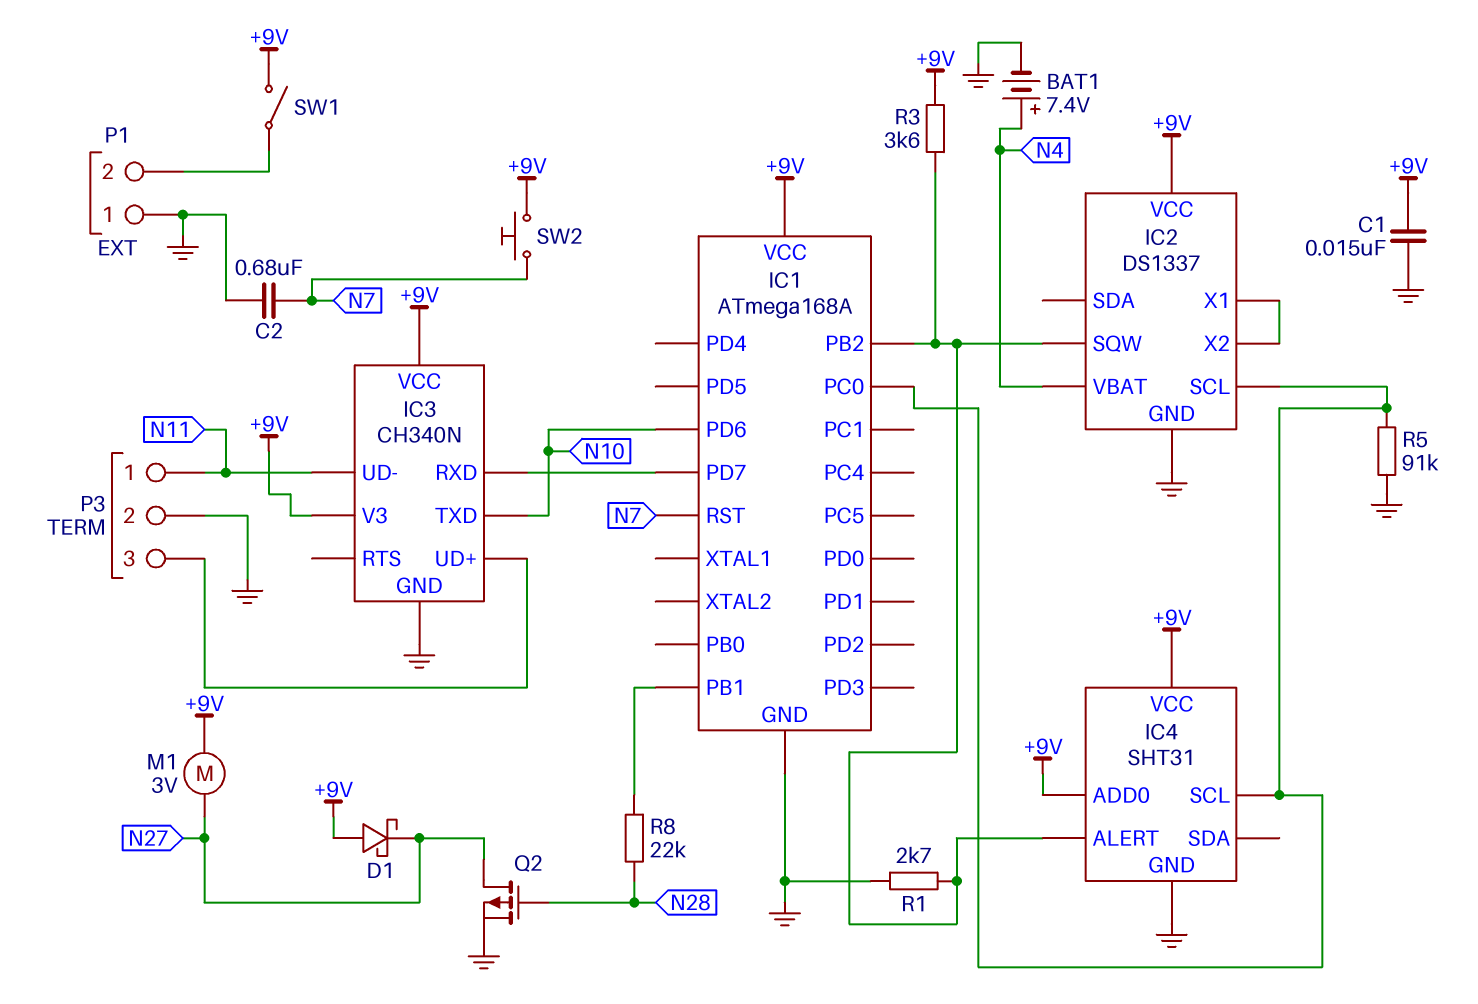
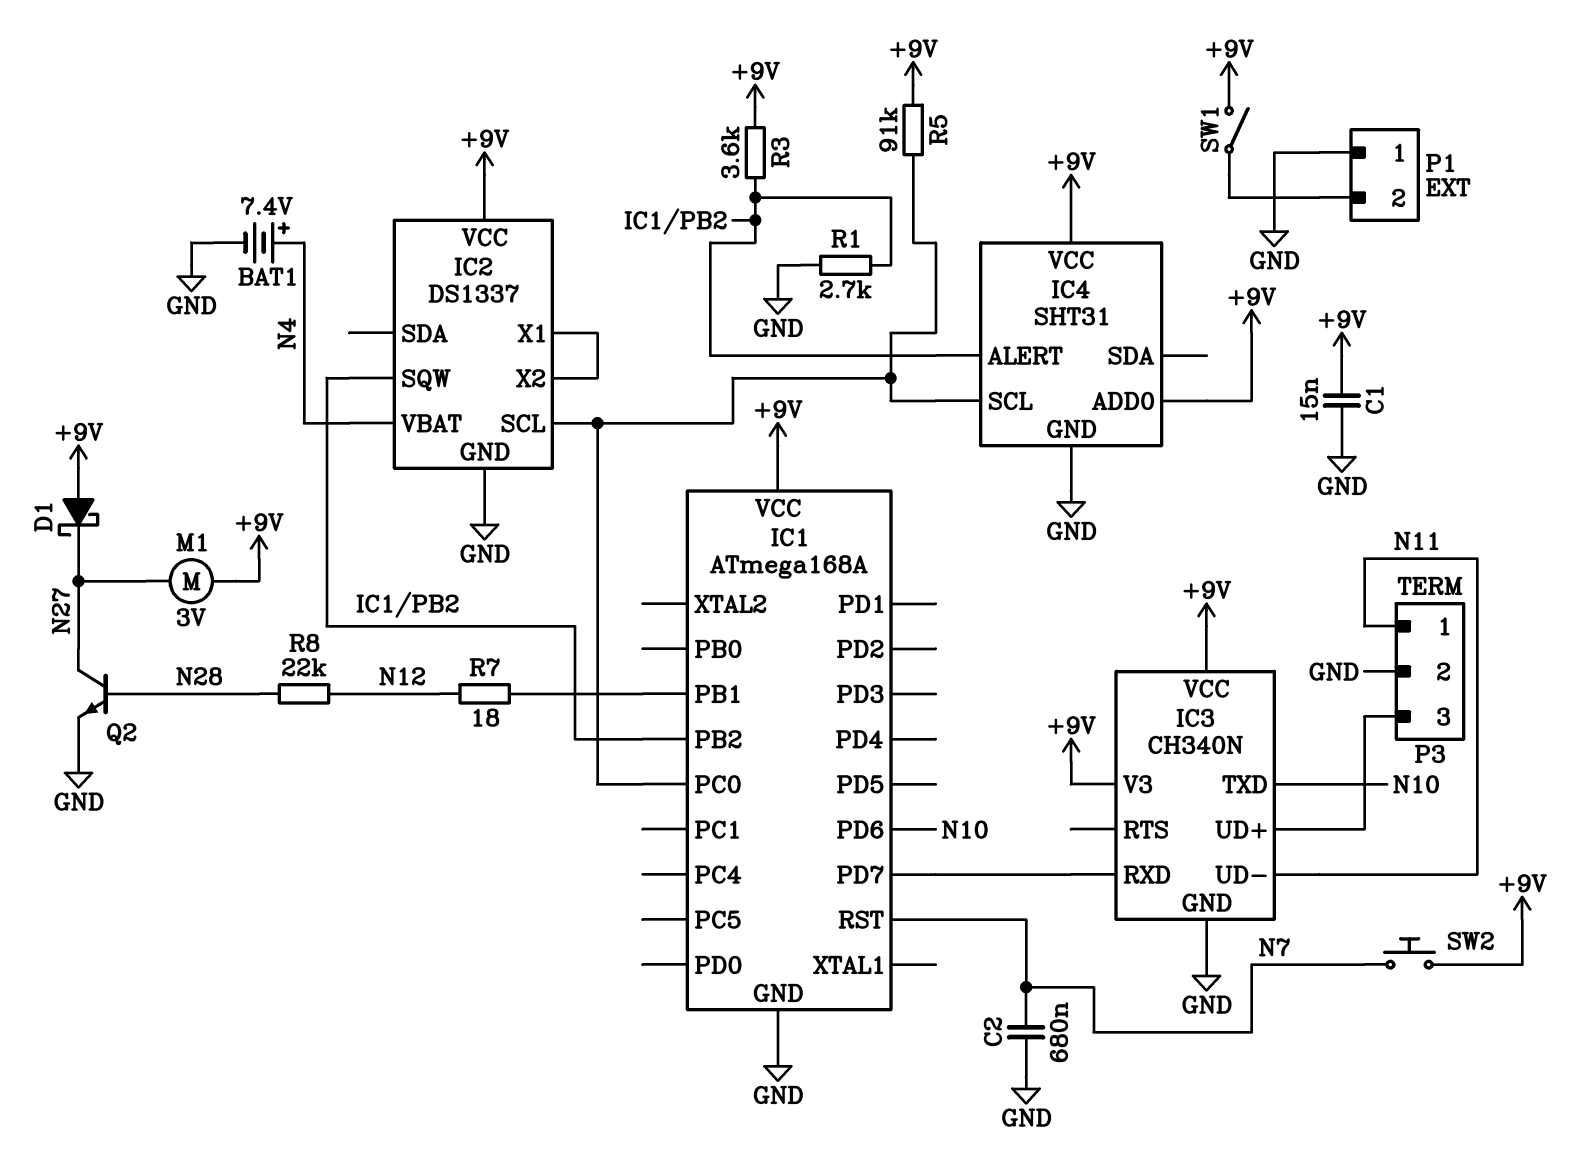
Q2: PMOS (G N28, D N27, S GND) -> NPN (B N28, C N27, E GND)
R5: 91k (GND, IC1/PC0) -> 91k (+9V, IC1/PC0)
R7: none -> 18 (IC1/PB1, N12)
R8: 22k (IC1/PB1, N28) -> 22k (N12, N28)

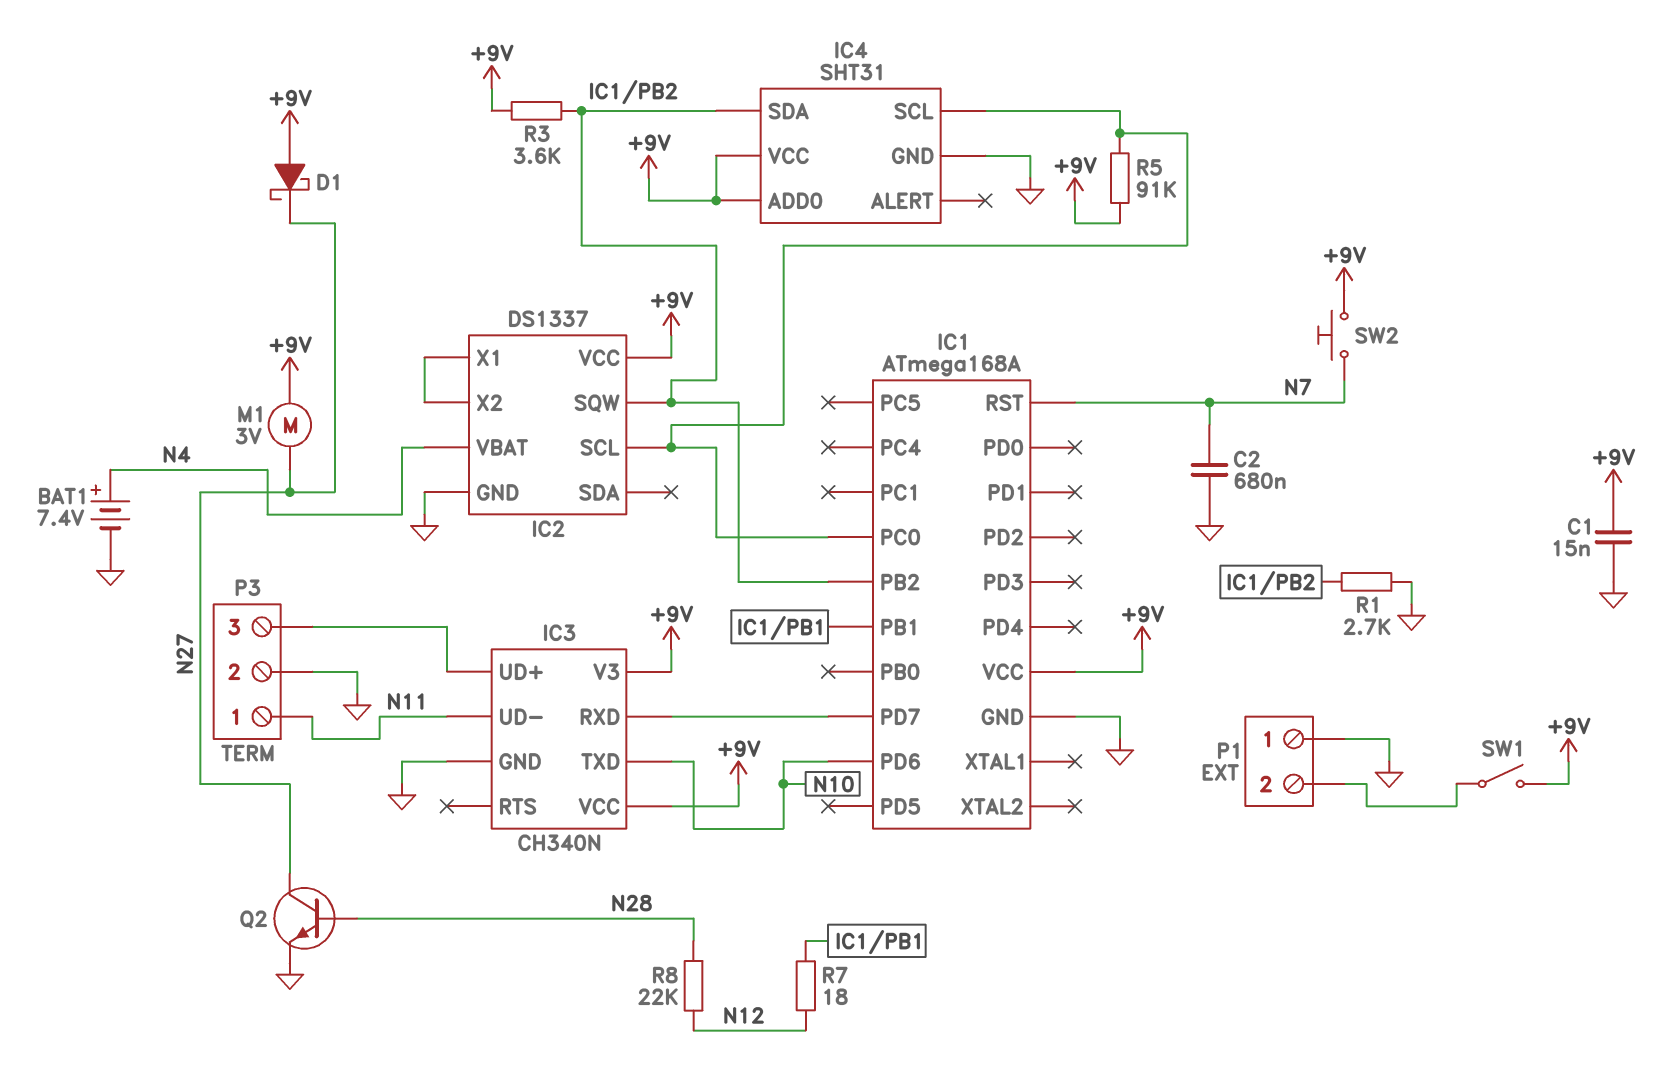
IC4 pin ALERT: IC1/PB2 -> none
IC4 pin SDA: none -> IC1/PB2

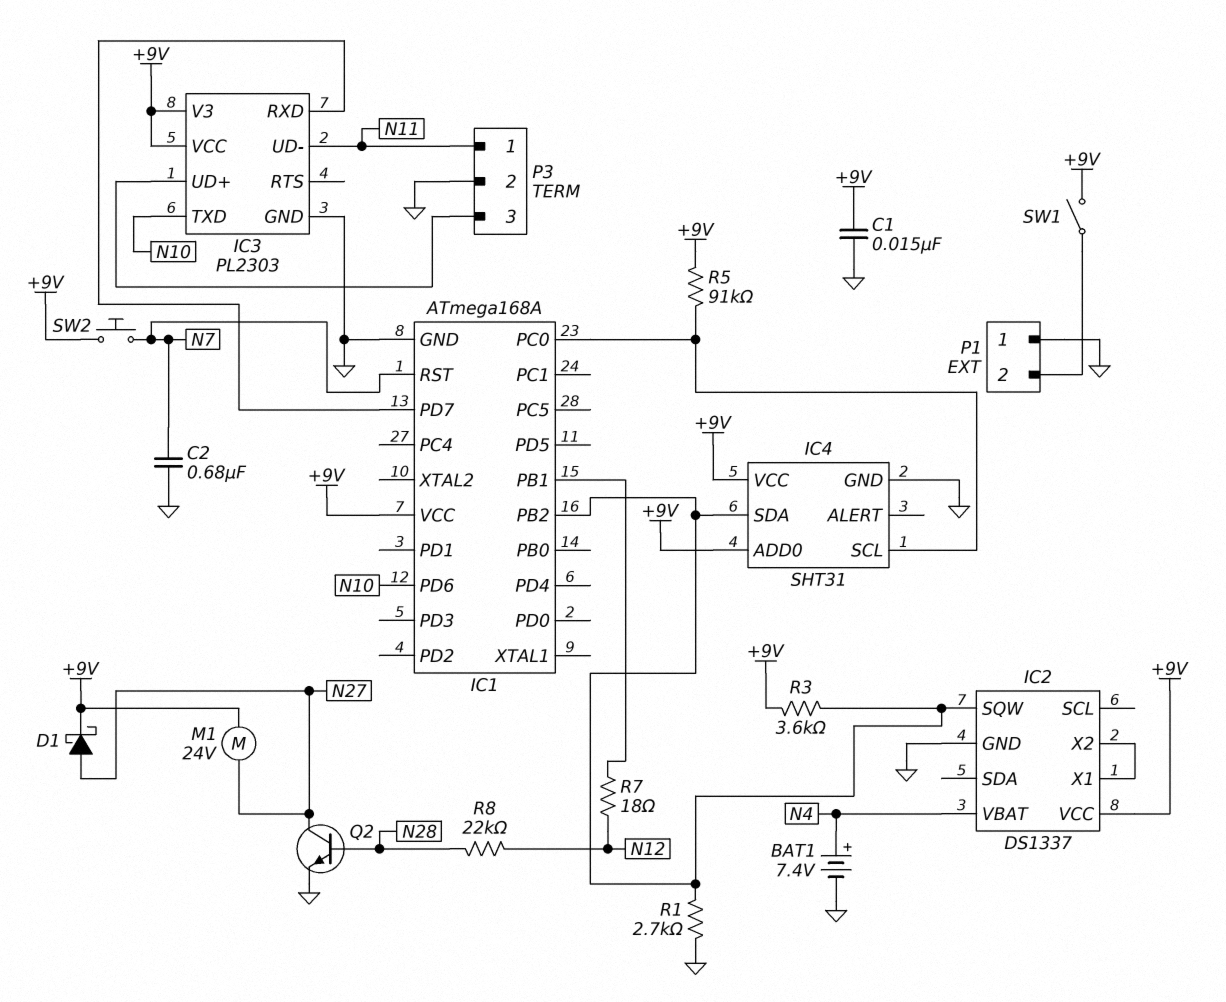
D1: schottky (A +9V, K N27) -> schottky (A N27, K +9V)
IC2 pin SCL: IC1/PC0 -> none
IC3: CH340N -> PL2303
M1: motor 3V (+9V, N27) -> motor 24V (+9V, N27)

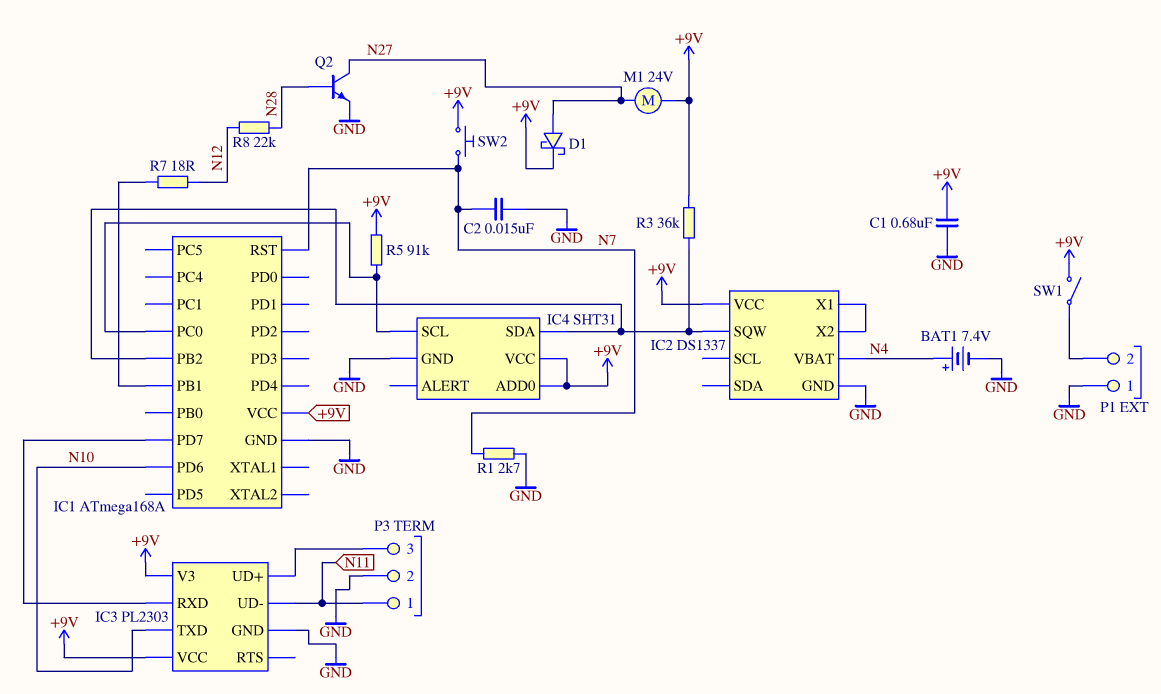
C1: 15nF (+9V, GND) -> 680nF (+9V, GND)
C2: 680nF (GND, N7) -> 15nF (GND, N7)
R1: 2.7k (GND, IC1/PB2) -> 2.7k (GND, N7)
R3: 3.6k (+9V, IC1/PB2) -> 36k (+9V, IC1/PB2)

